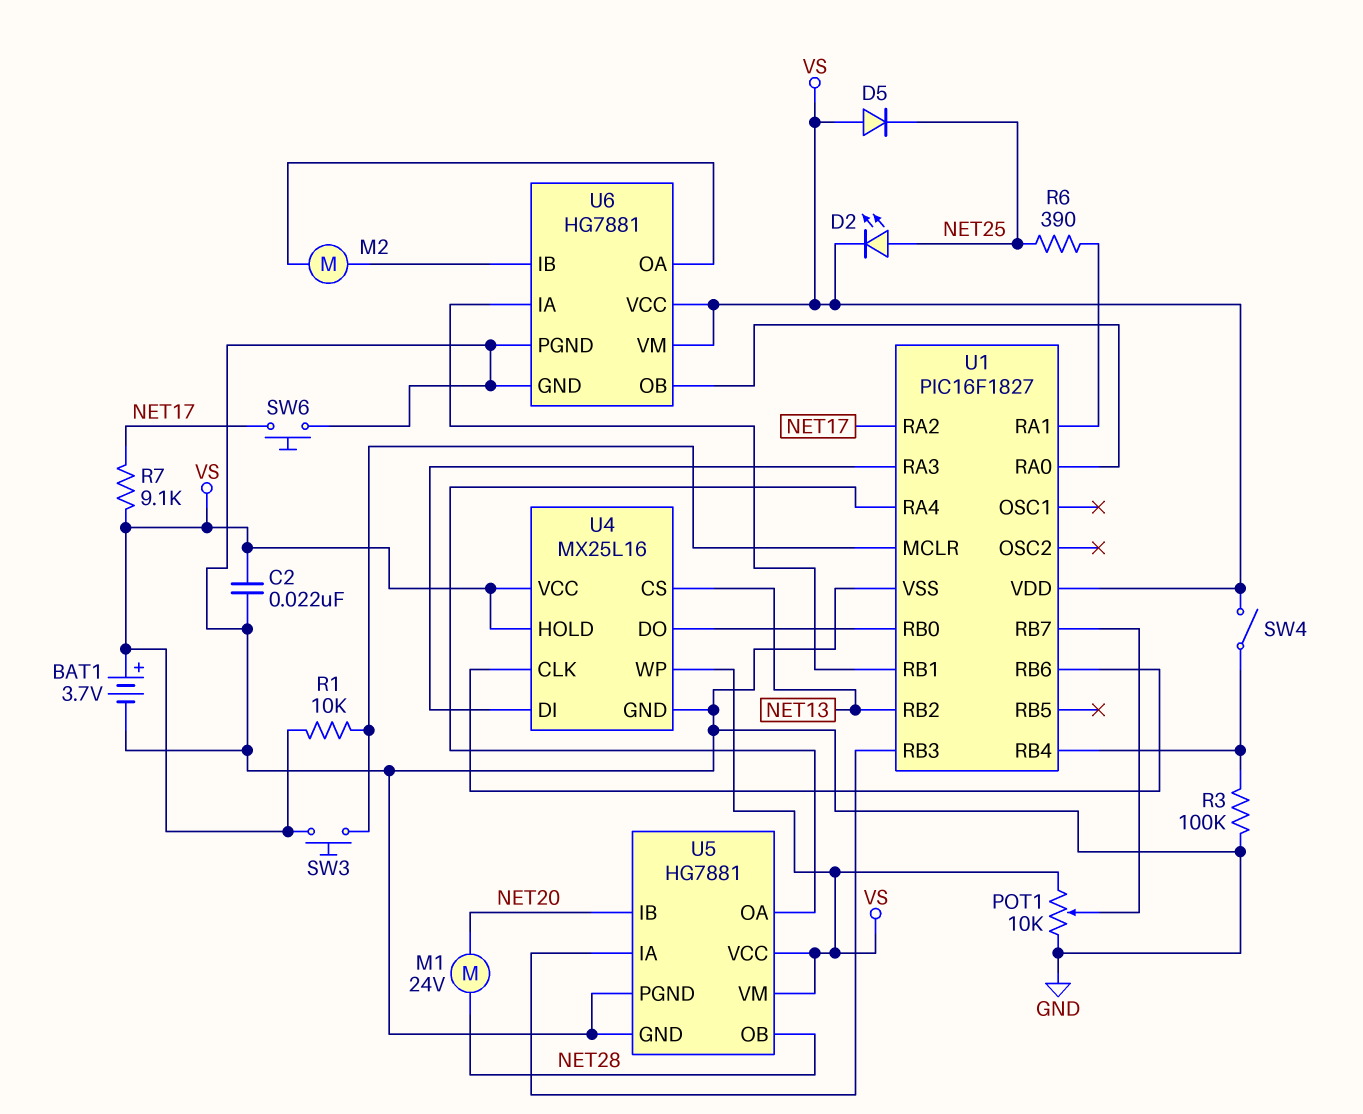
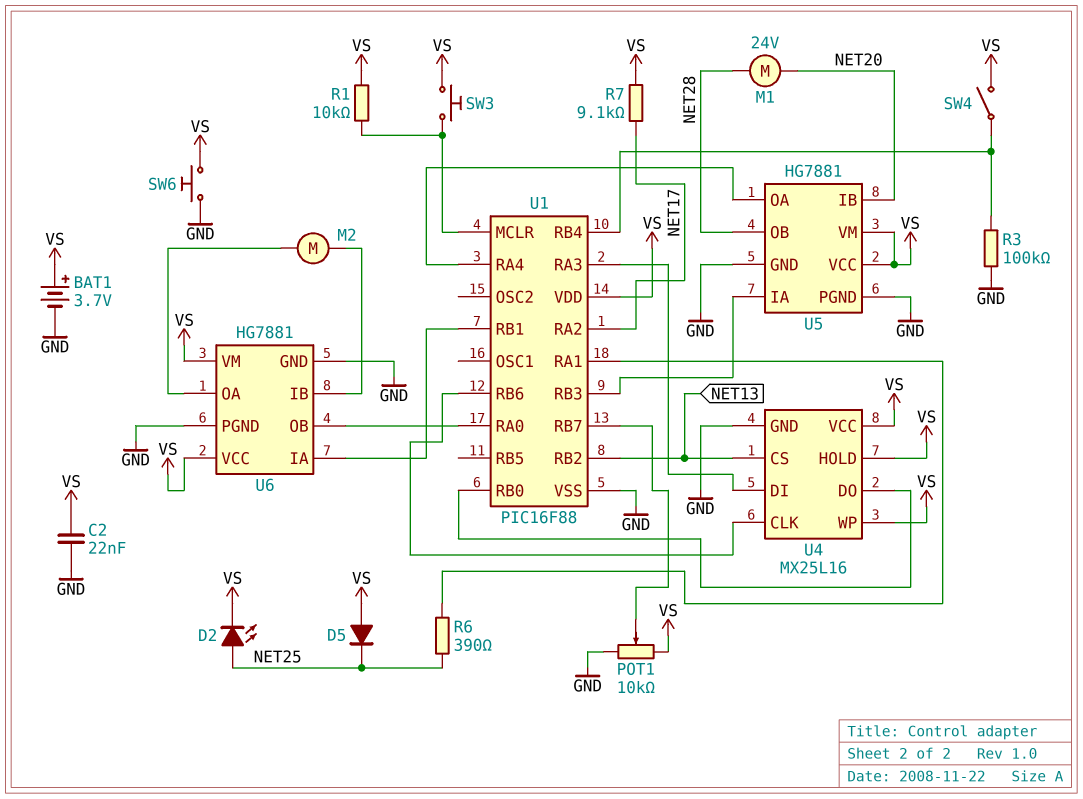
SW6: button (GND, NET17) -> button (GND, VS)
U1: PIC16F1827 -> PIC16F88

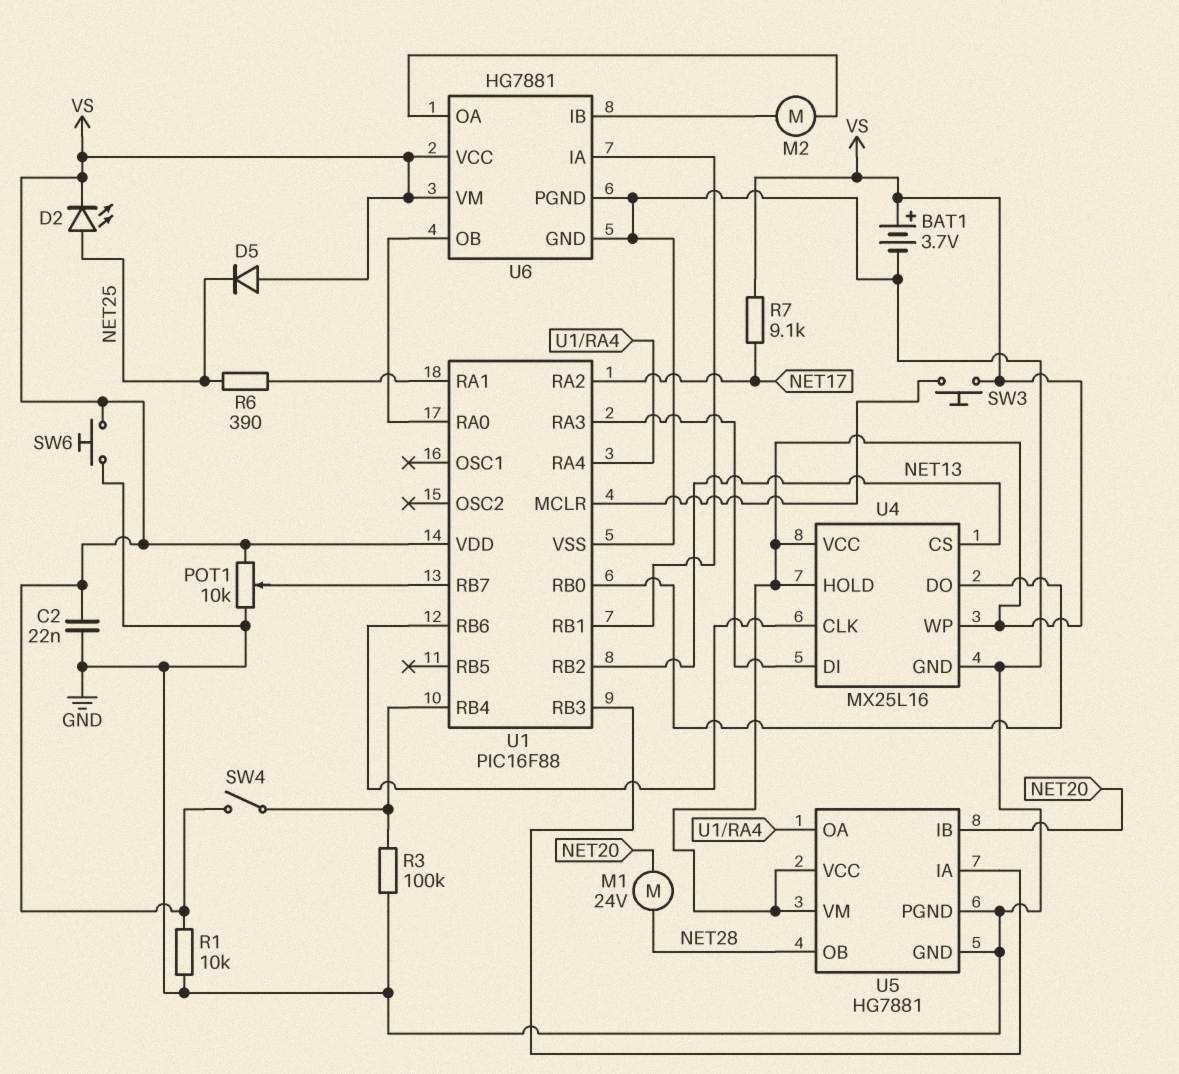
R1: 10k (U1/MCLR, VS) -> 10k (GND, VS)

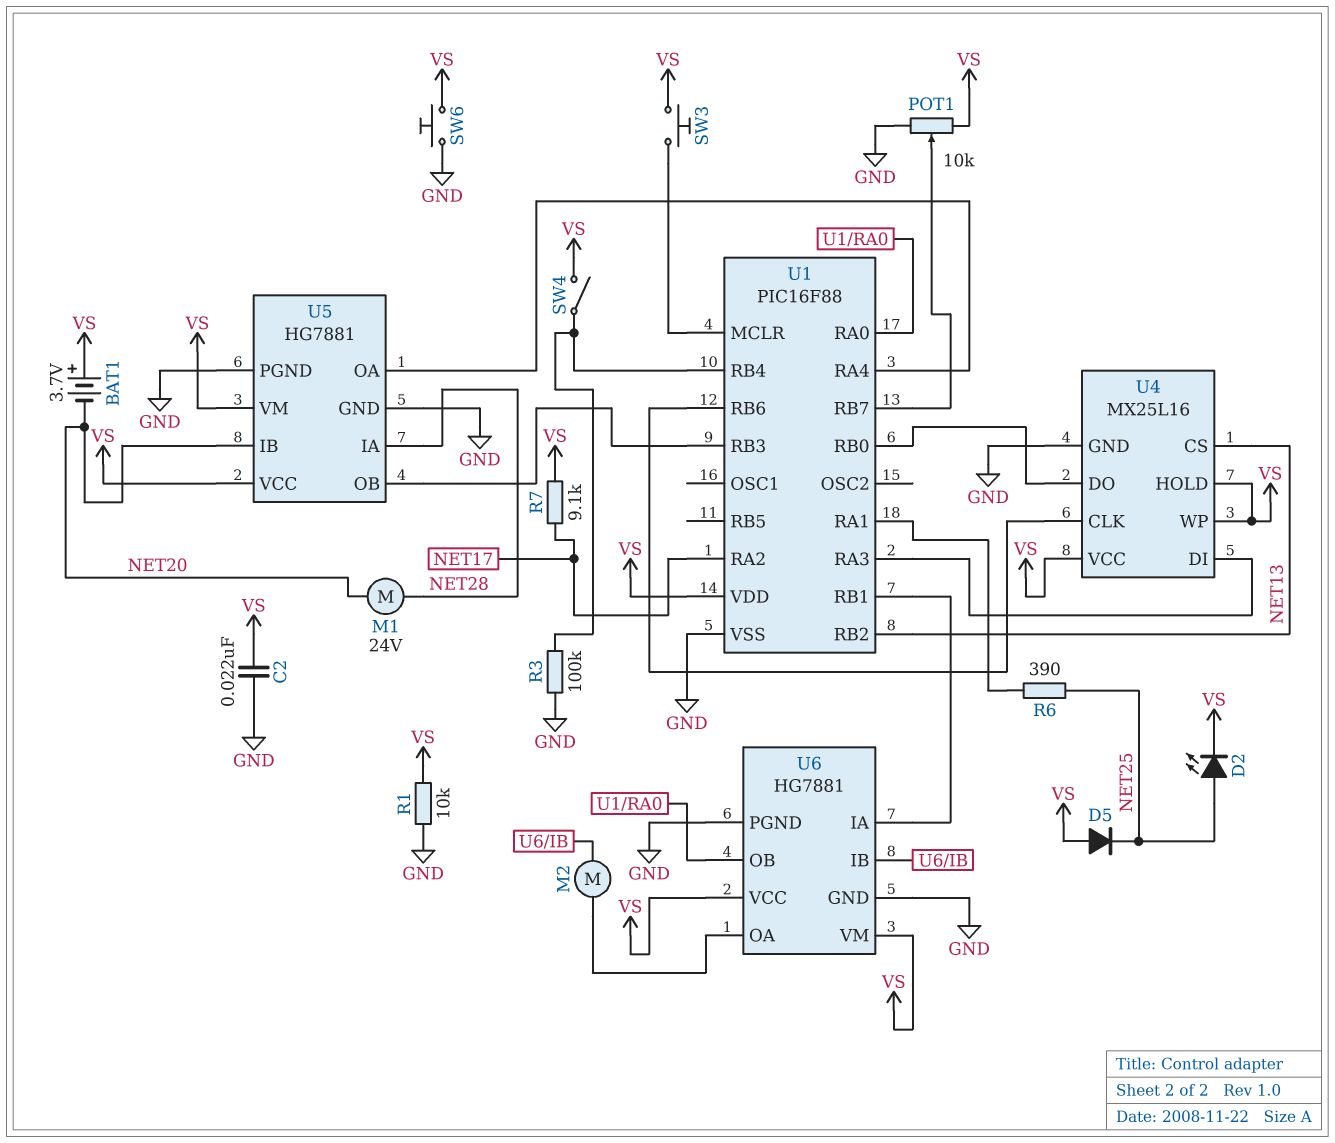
BAT1: 3.7V (plus VS, minus GND) -> 3.7V (plus VS, minus NET20)
U5 pin IA: U1/RB3 -> NET28
U5 pin OB: NET28 -> U1/RB3

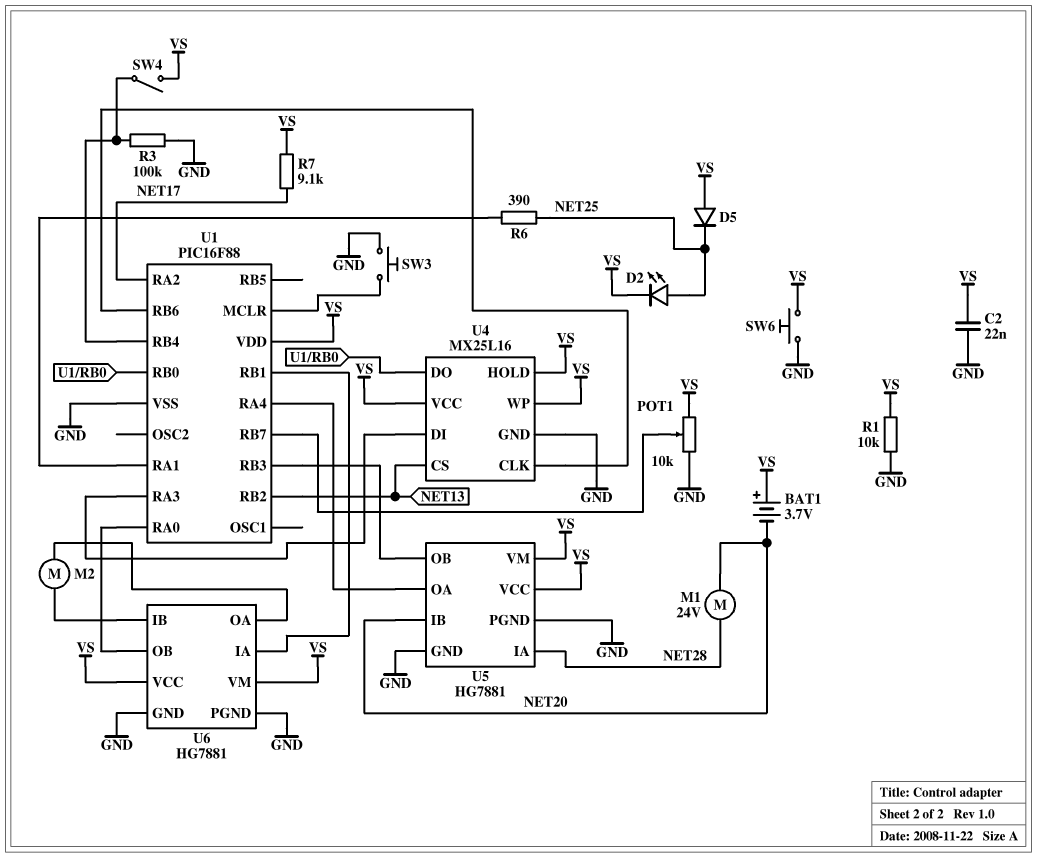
SW3: button (U1/MCLR, VS) -> button (GND, U1/MCLR)

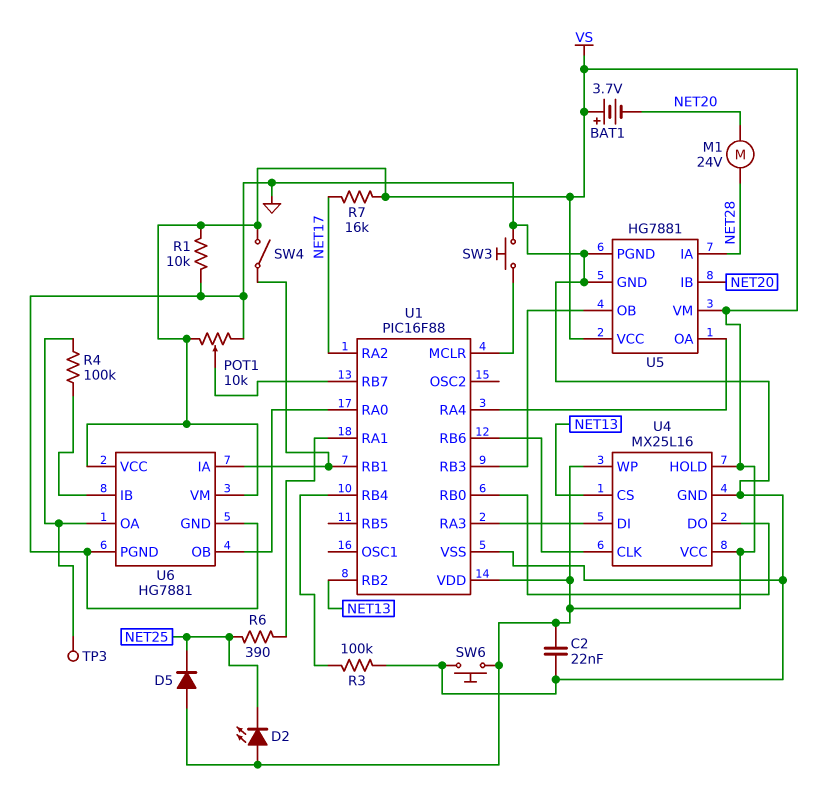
D2: LED (A NET25, K VS) -> LED (A VS, K NET25)
M2: motor (U6/IB, U6/OA) -> none
R4: none -> 100k (U6/IB, U6/OA)
R7: 9.1k (NET17, VS) -> 16k (NET17, VS)
SW4: switch (U1/RB4, VS) -> switch (U1/RB1, VS)
TP3: none -> test point (U6/OA)

